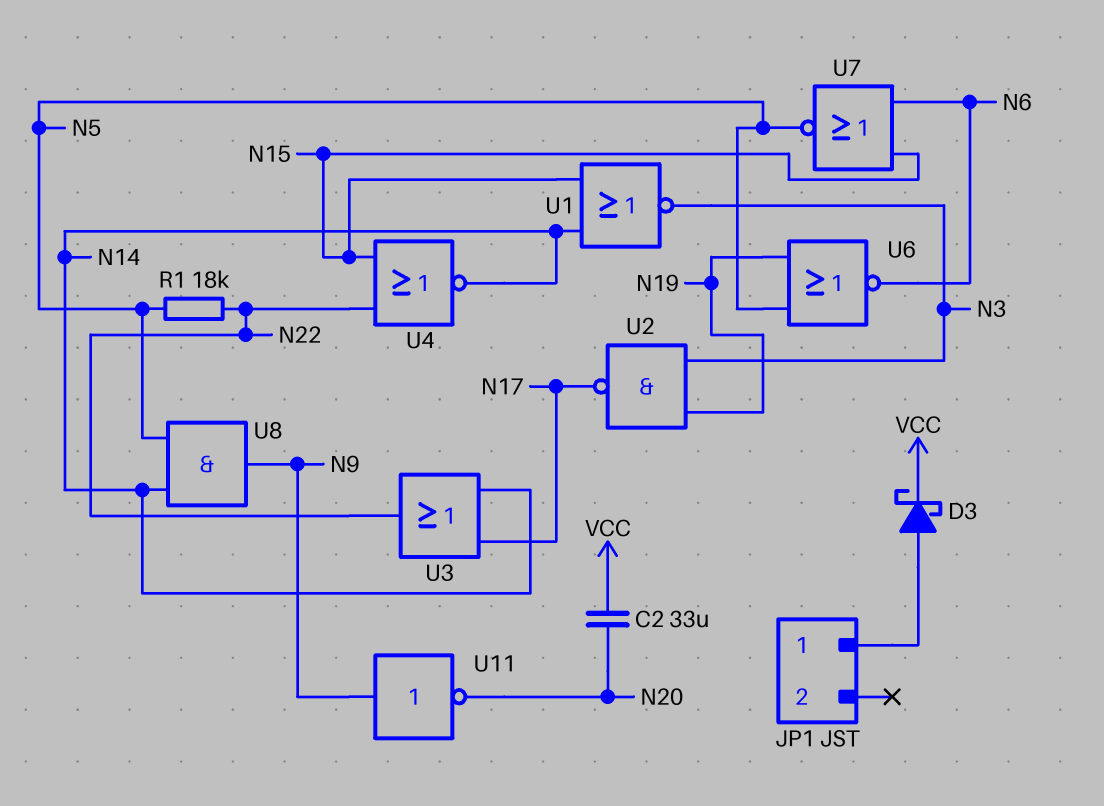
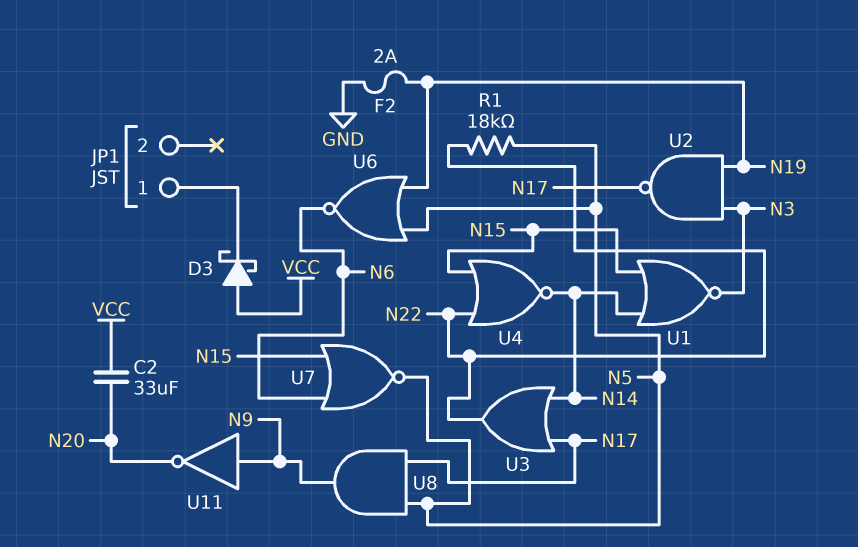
D3: schottky (A JP1/1, K VCC) -> schottky (A VCC, K JP1/1)
F2: none -> 2A (GND, N19)
U8: AND (in N5, in N14, out N9) -> AND (in N5, in N17, out N9)

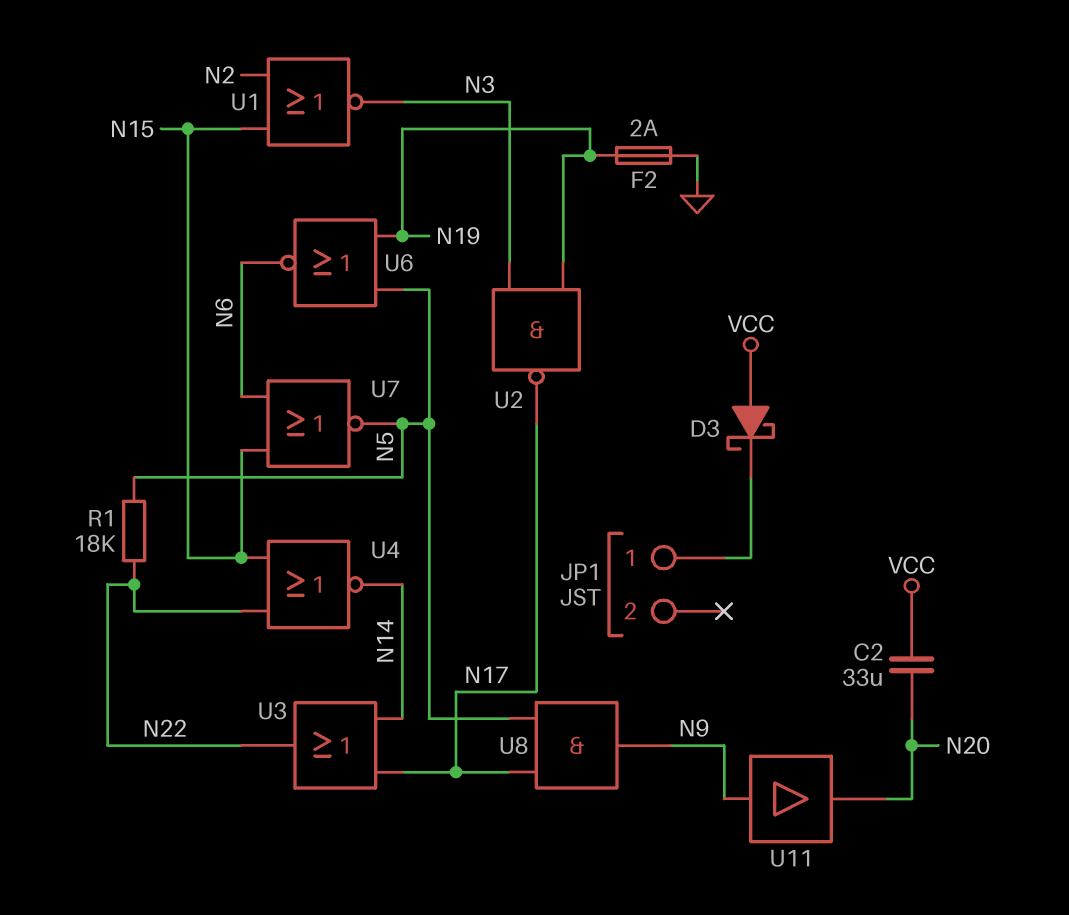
U1: NOR (in N14, in N15, out N3) -> NOR (in N2, in N15, out N3)
U11: NOT (in N9, out N20) -> buffer (in N9, out N20)

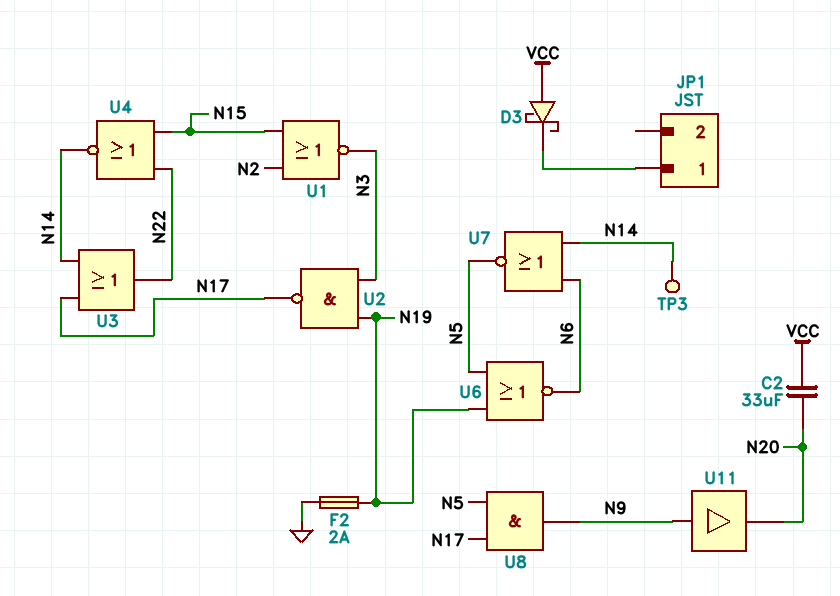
R1: 18k (N5, N22) -> none
TP3: none -> test point (N14)
U7: NOR (in N6, in N15, out N5) -> NOR (in N6, in N14, out N5)

